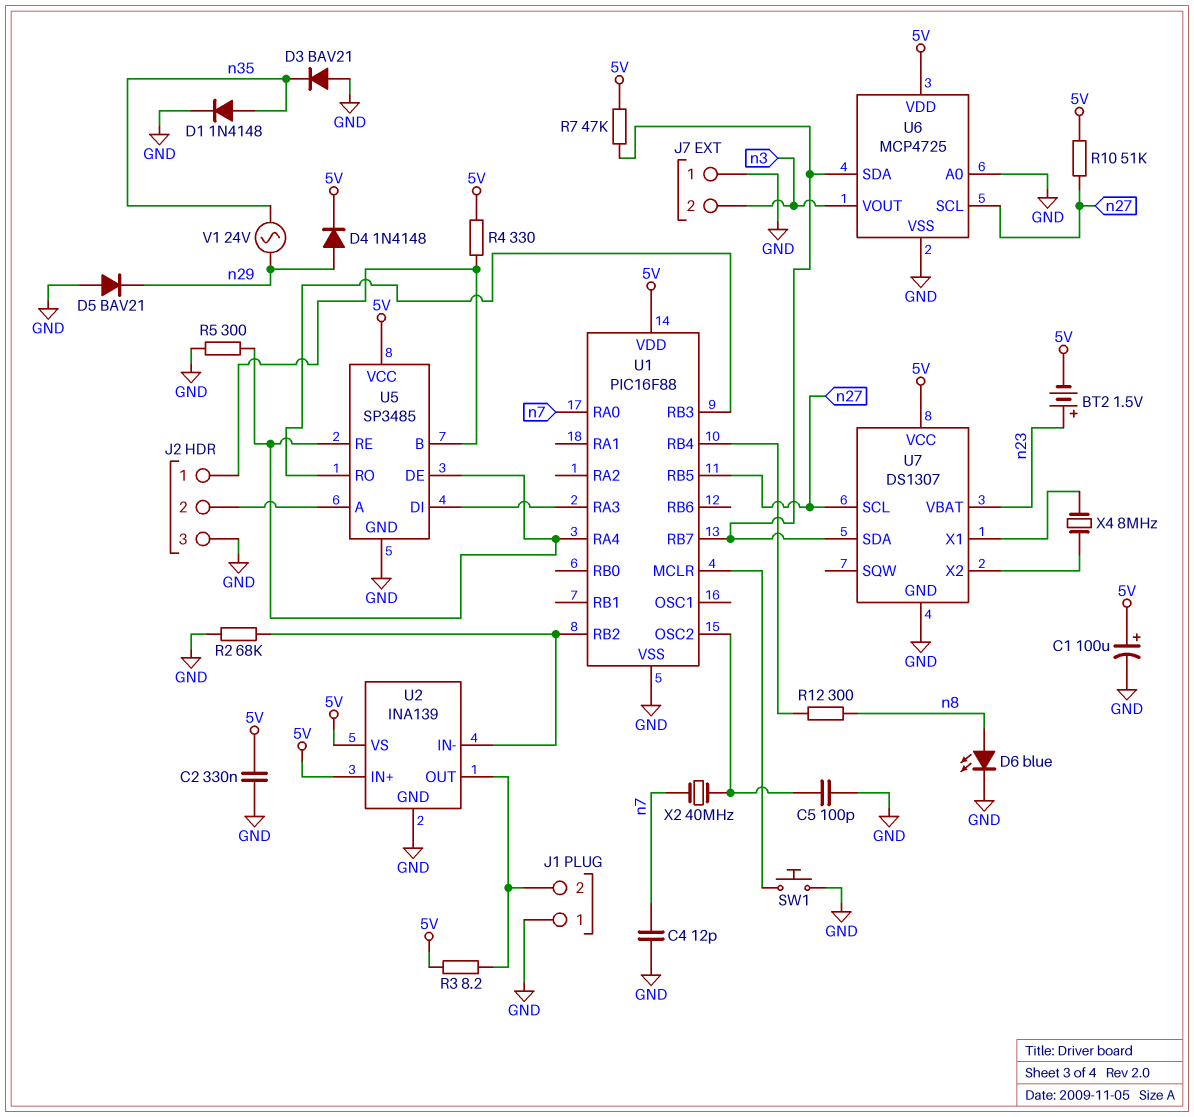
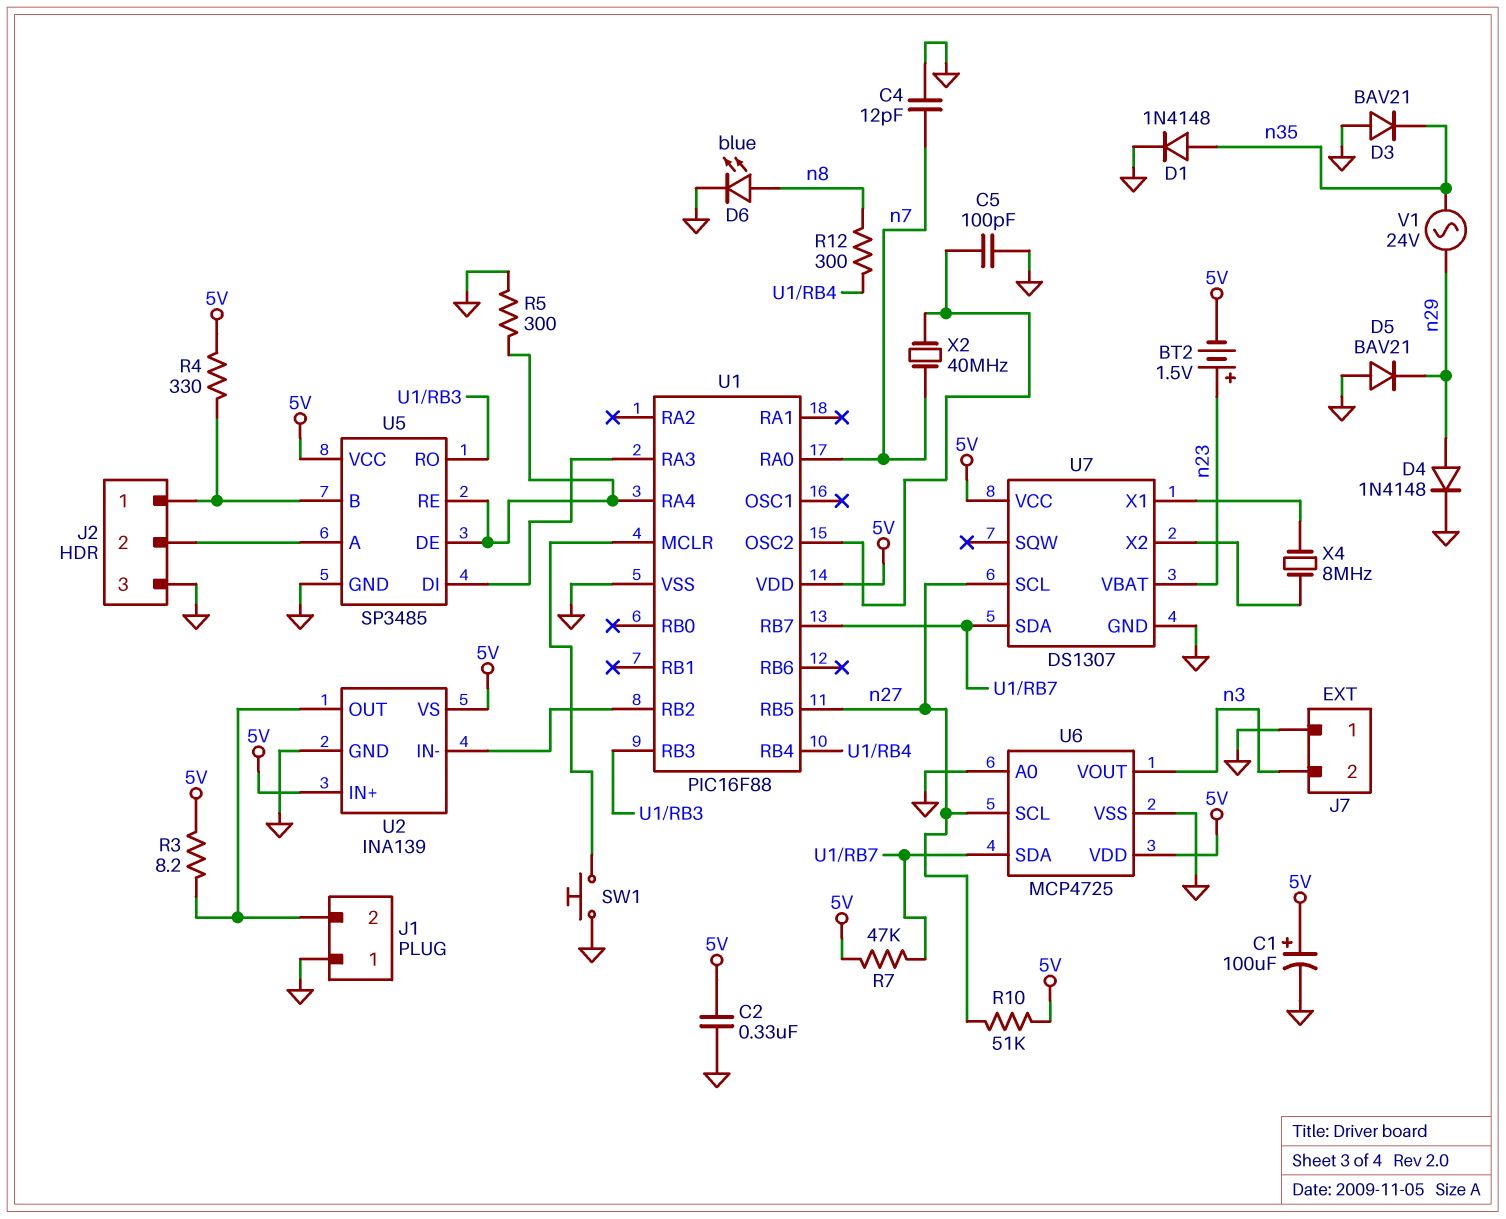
D4: diode 1N4148 (A n29, K 5V) -> diode 1N4148 (A n29, K GND)
R2: 68k (GND, U1/RB2) -> none

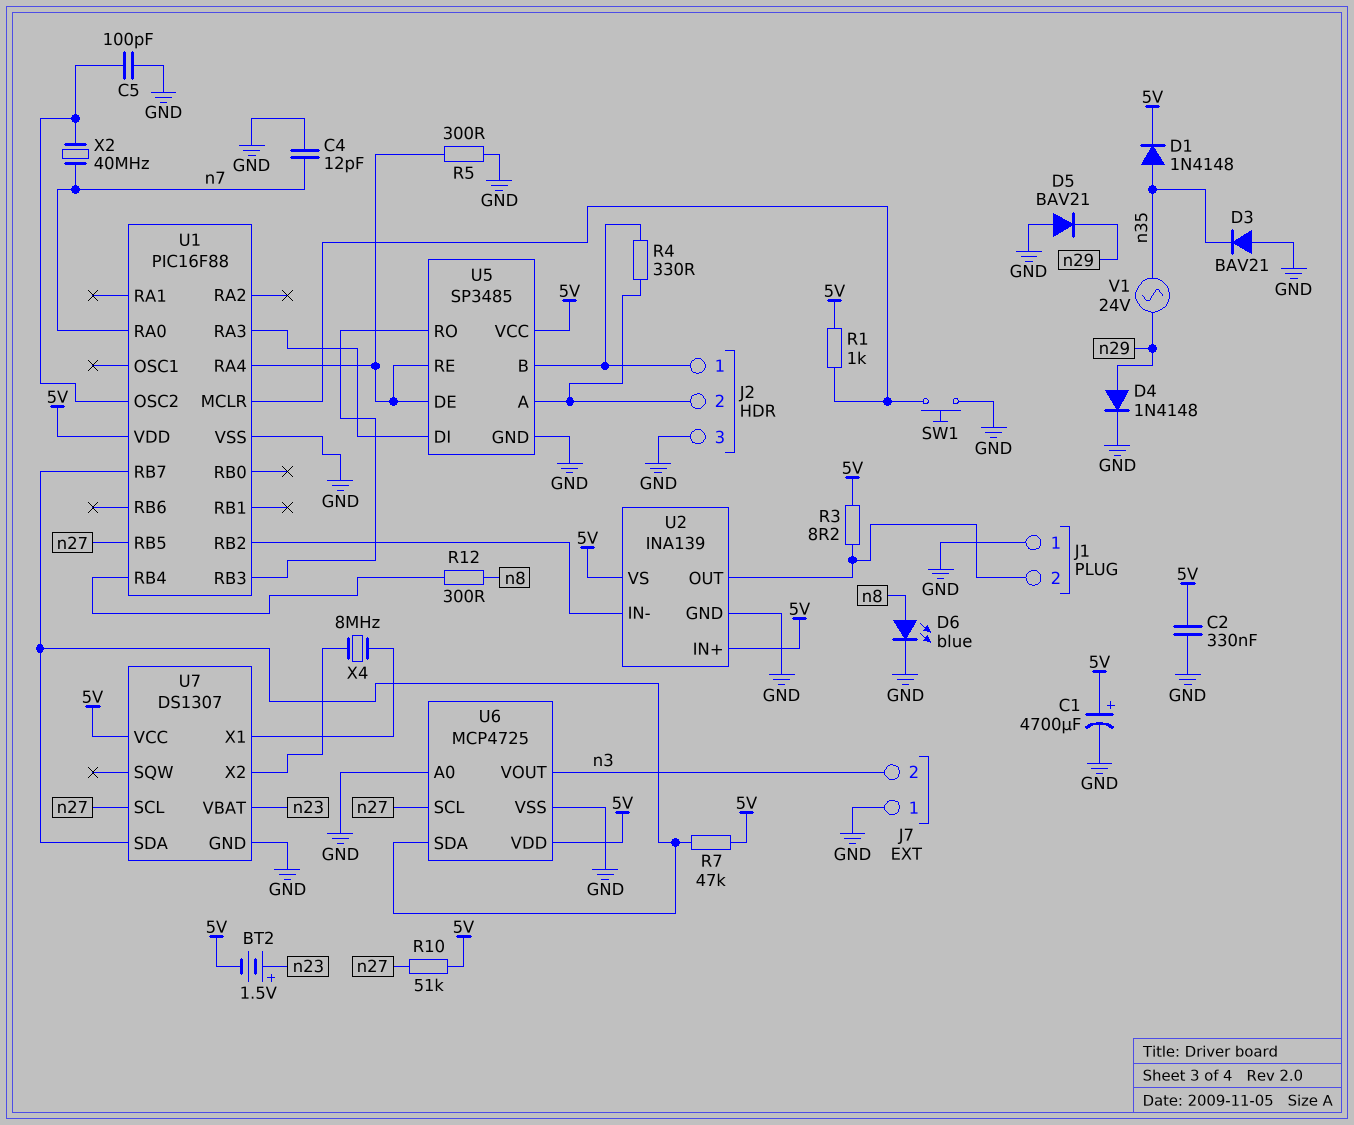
C1: 100uF (plus 5V, minus GND) -> 4700uF (plus 5V, minus GND)
D1: diode 1N4148 (A n35, K GND) -> diode 1N4148 (A n35, K 5V)
R1: none -> 1k (5V, U1/MCLR)
R4: 330 (5V, J2/1) -> 330 (J2/1, J2/2)

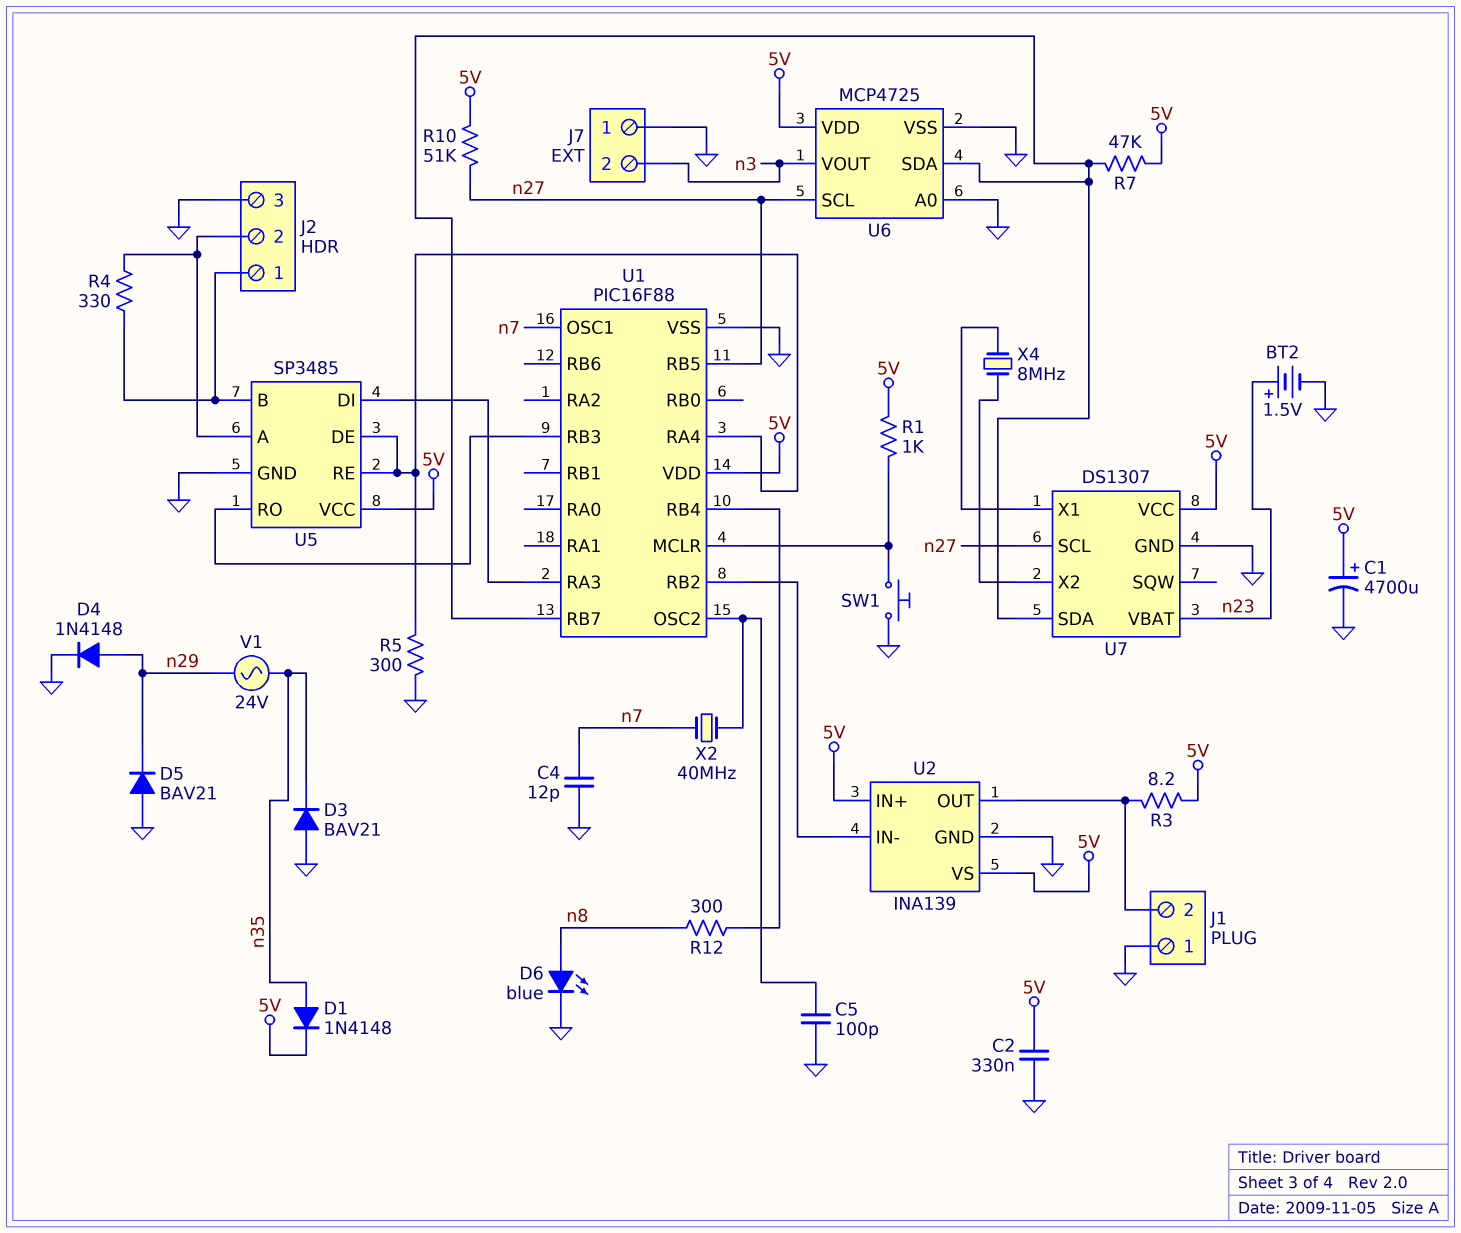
BT2: 1.5V (plus n23, minus 5V) -> 1.5V (plus n23, minus GND)
U1 pin OSC1: none -> n7
U1 pin RA0: n7 -> none

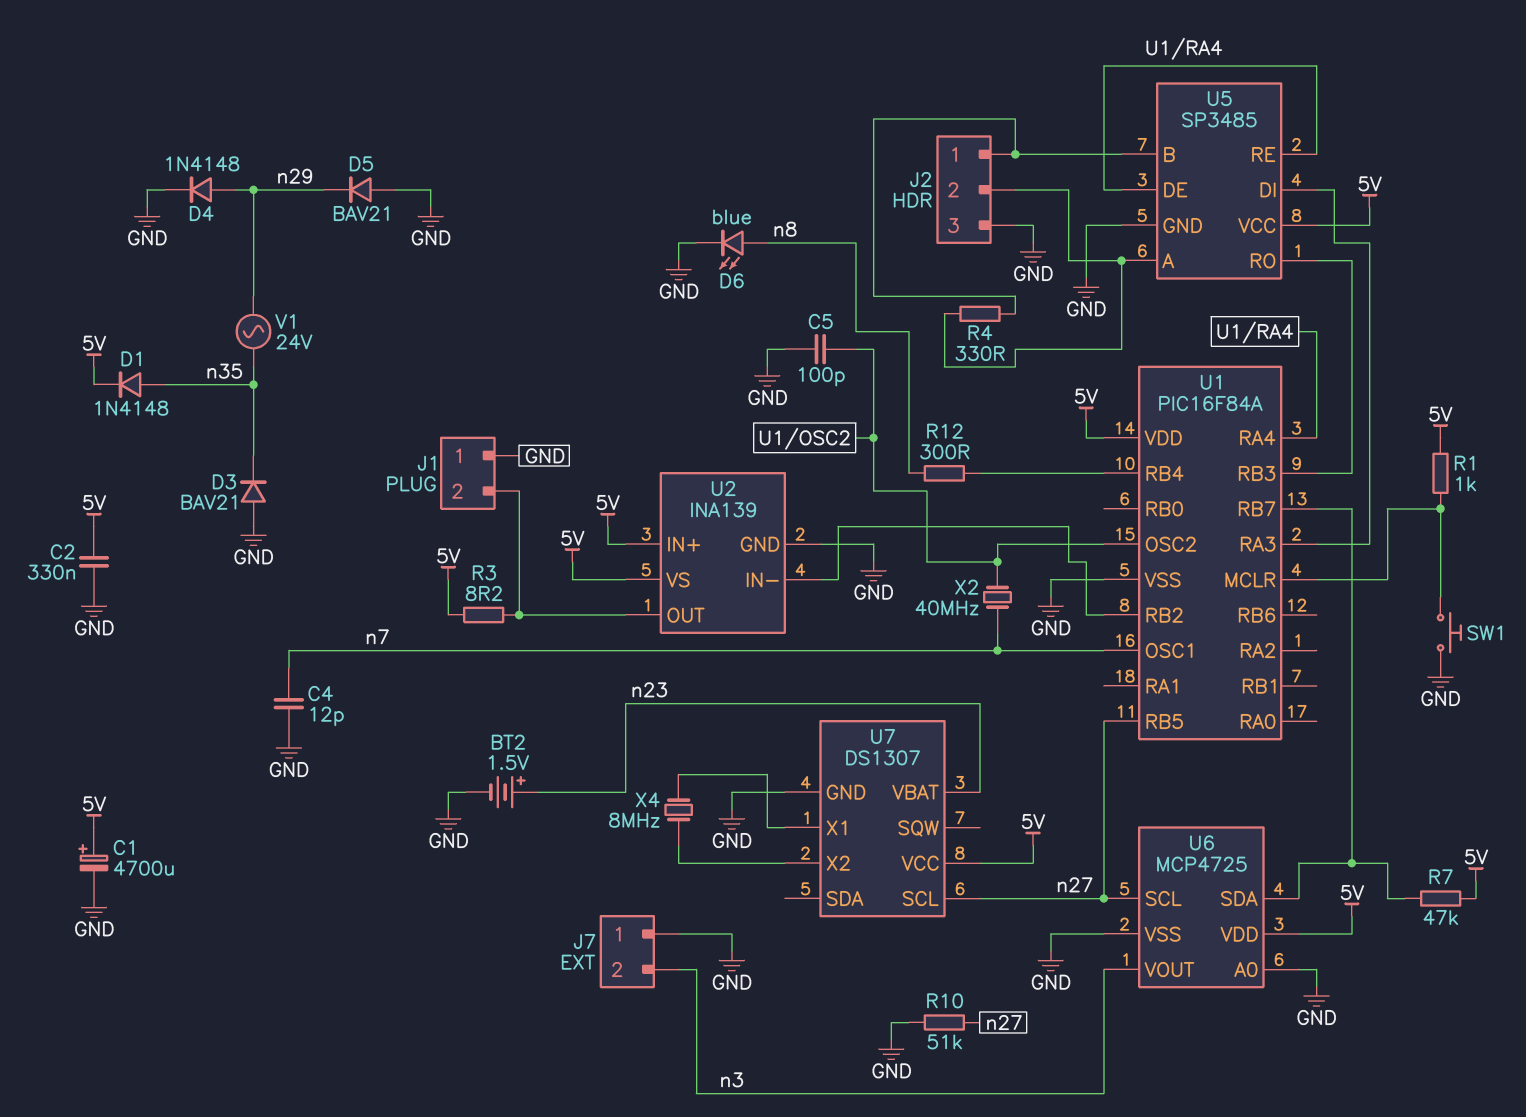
R5: 300 (GND, U1/RA4) -> none
R10: 51k (5V, n27) -> 51k (GND, n27)
U1: PIC16F88 -> PIC16F84A
U7 pin SDA: U1/RB7 -> none

